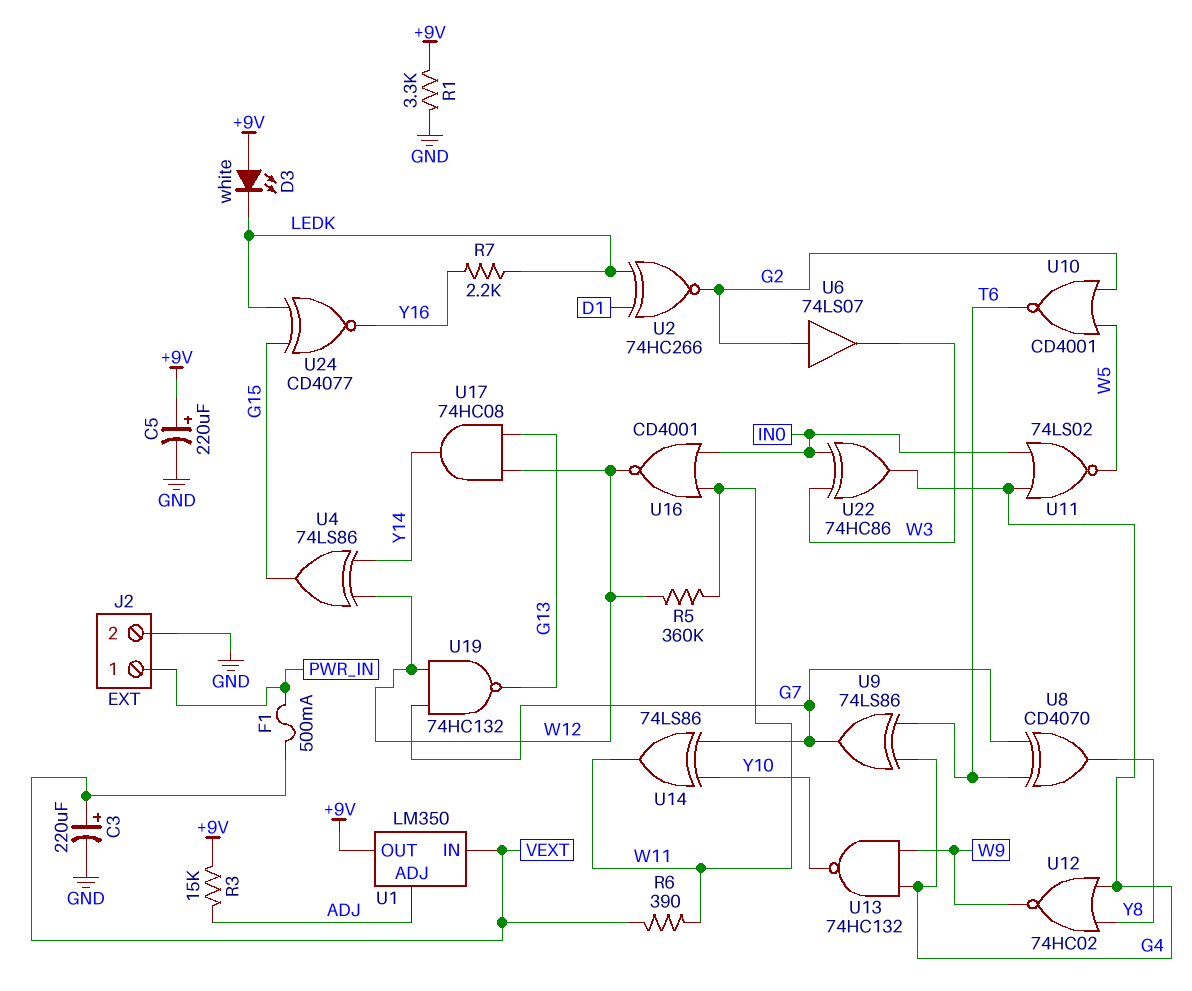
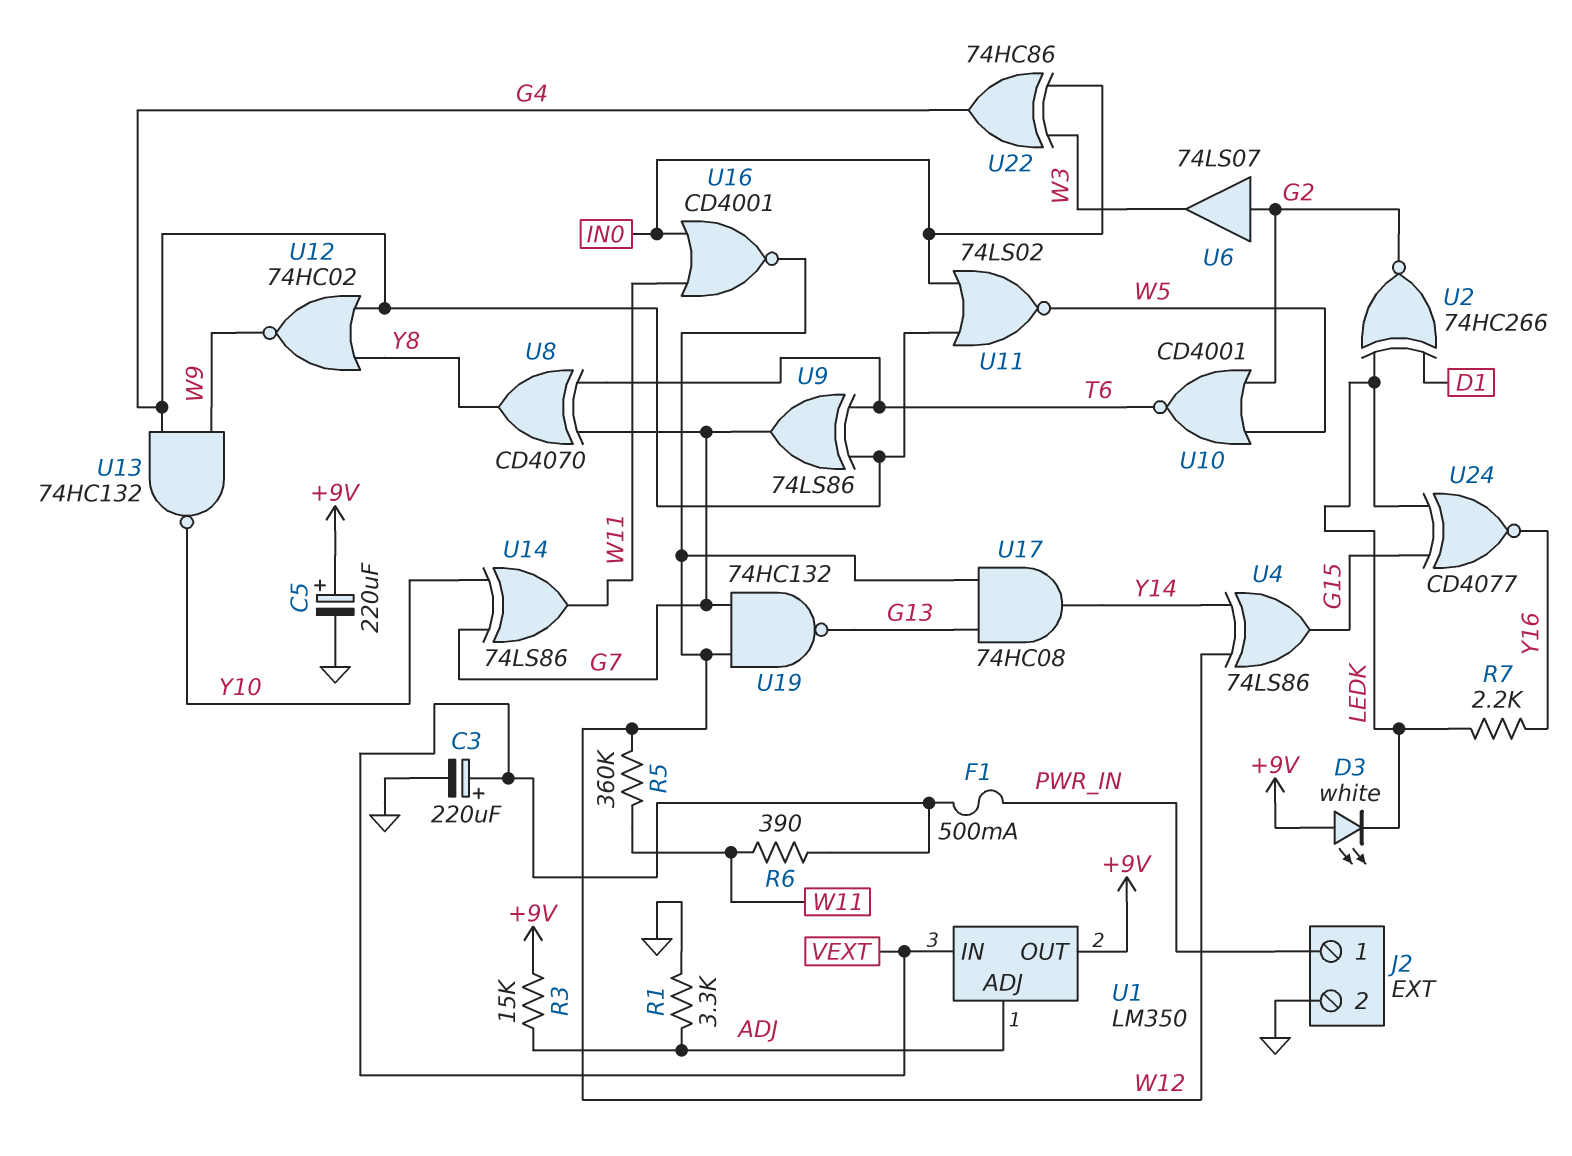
R1: 3.3k (+9V, GND) -> 3.3k (ADJ, GND)

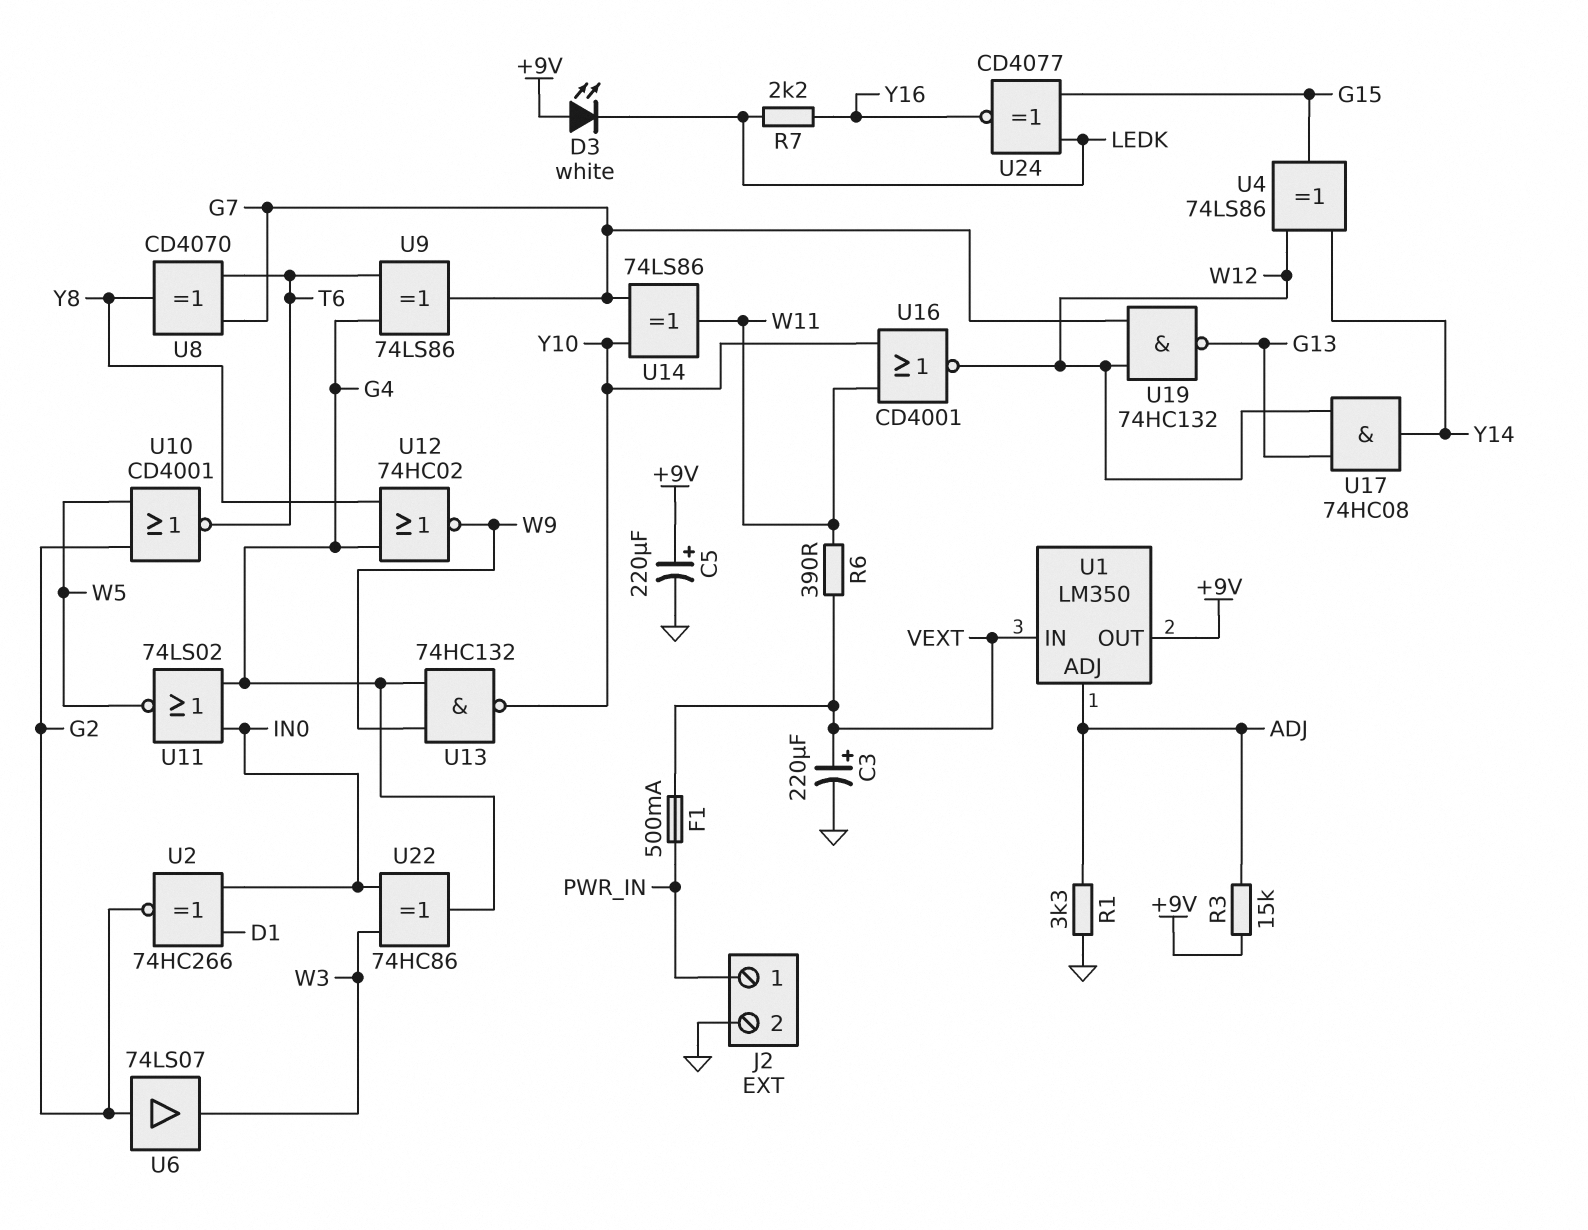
R5: 360k (W11, W12) -> none
U2: XNOR 74HC266 (in D1, in LEDK, out G2) -> XNOR 74HC266 (in D1, in IN0, out G2)
U16: NOR CD4001 (in IN0, in W11, out W12) -> NOR CD4001 (in W11, in Y10, out W12)

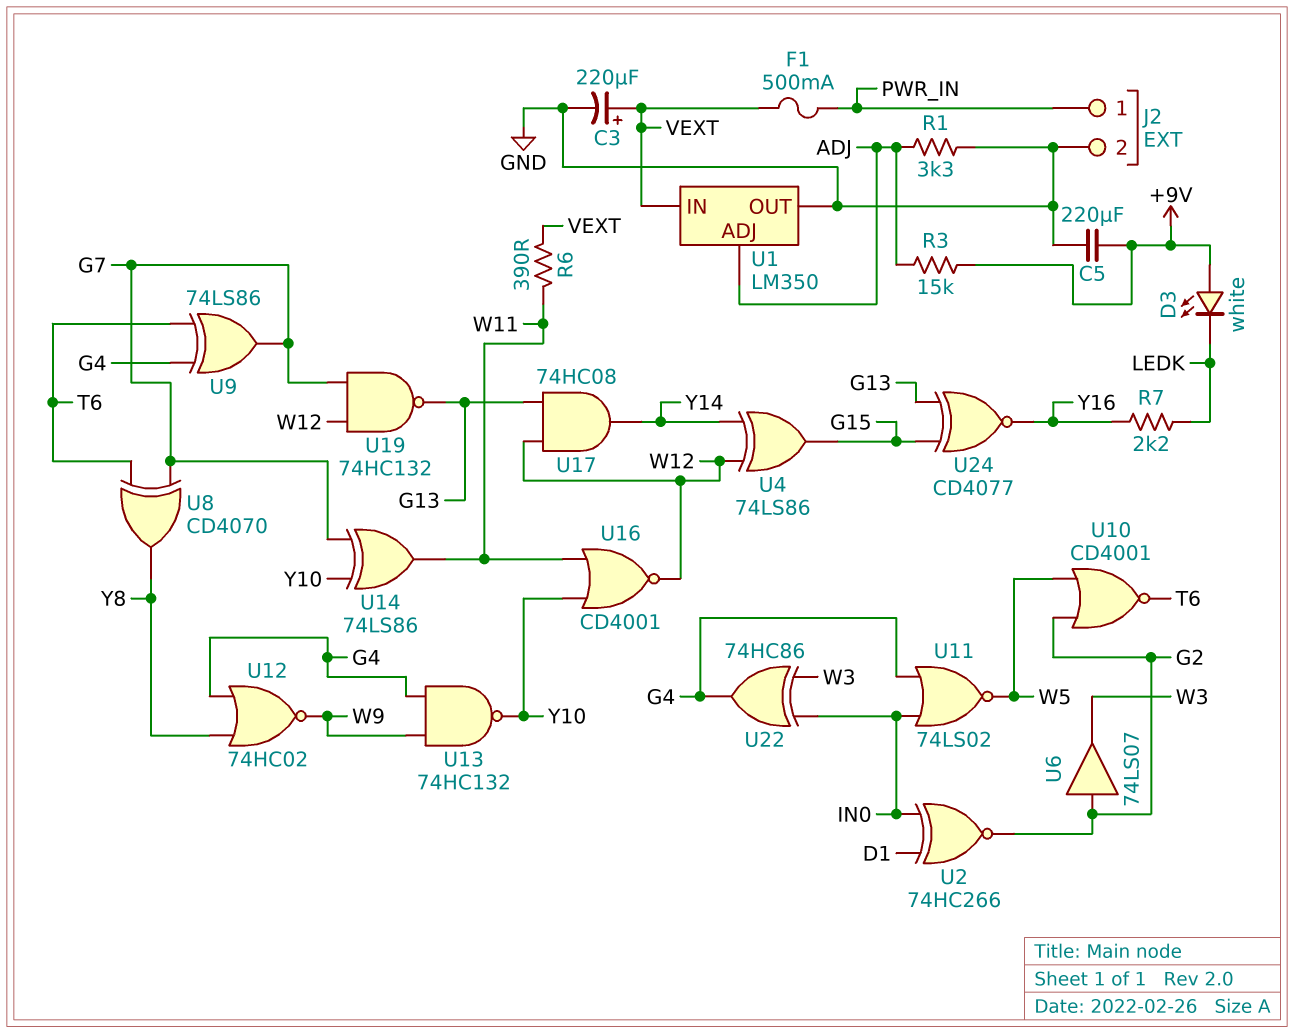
C5: 220uF (plus +9V, minus GND) -> 220uF (+9V, GND)
U1 pin OUT: +9V -> GND
U24: XNOR CD4077 (in G15, in LEDK, out Y16) -> XNOR CD4077 (in G13, in G15, out Y16)

